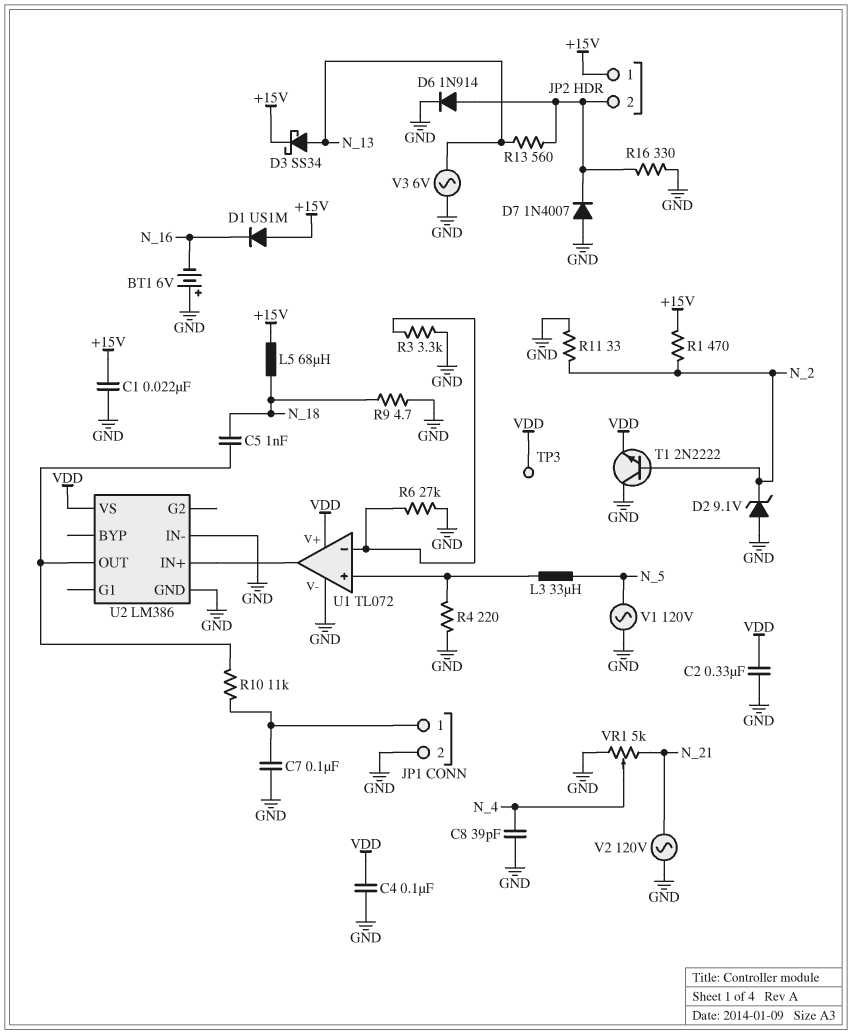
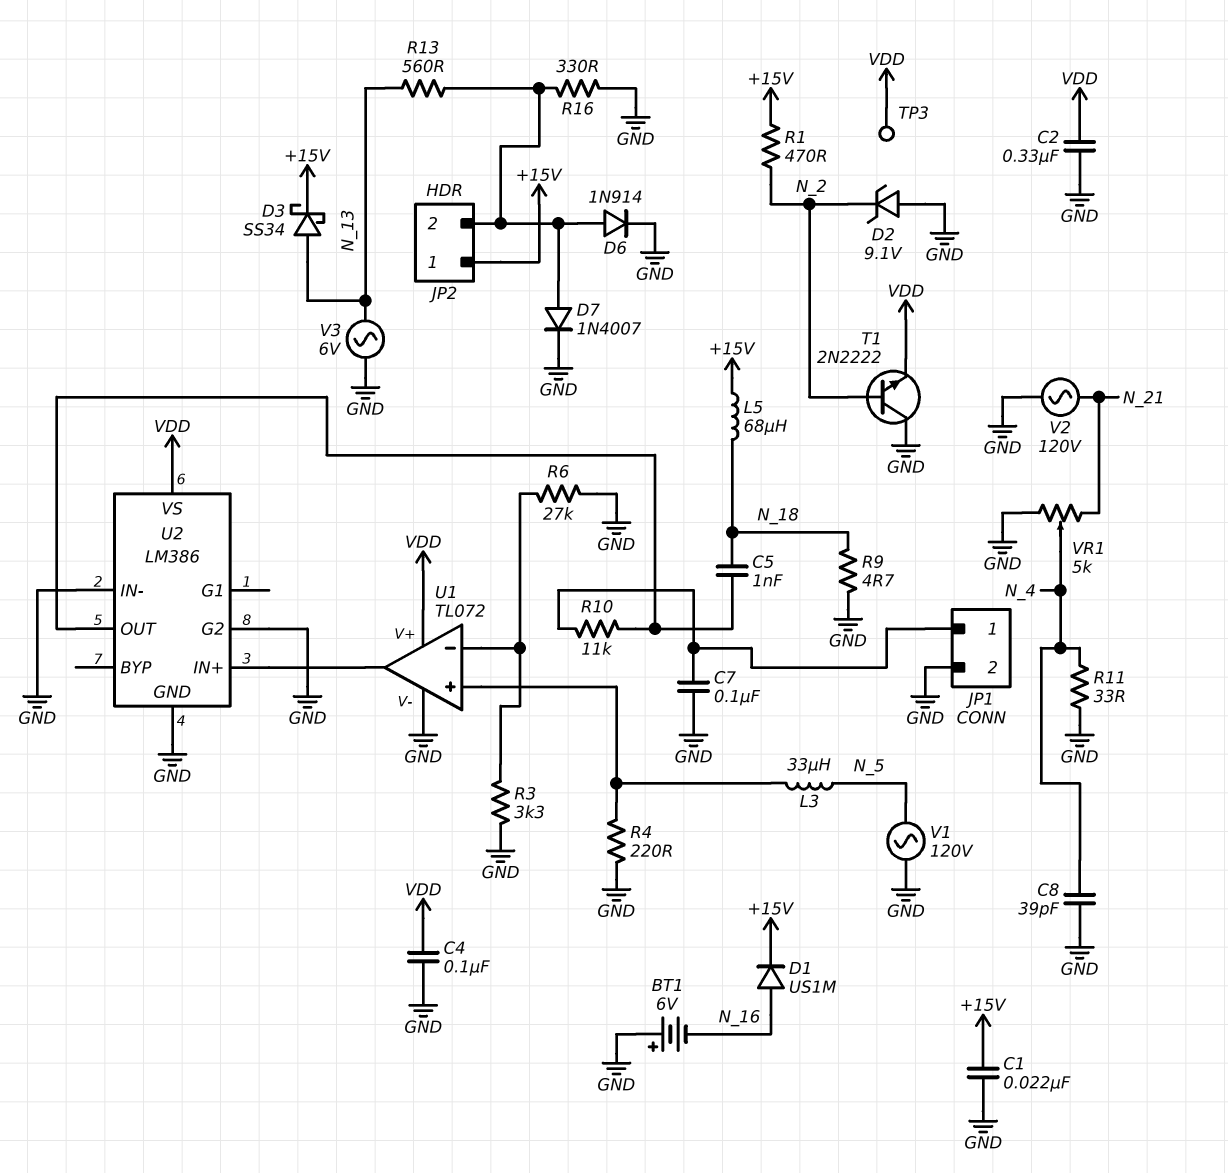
D1: diode US1M (A +15V, K N_16) -> diode US1M (A N_16, K +15V)
D7: diode 1N4007 (A GND, K JP2/2) -> diode 1N4007 (A JP2/2, K GND)
R11: 33 (GND, N_2) -> 33 (GND, N_4)
U2 pin G2: none -> GND

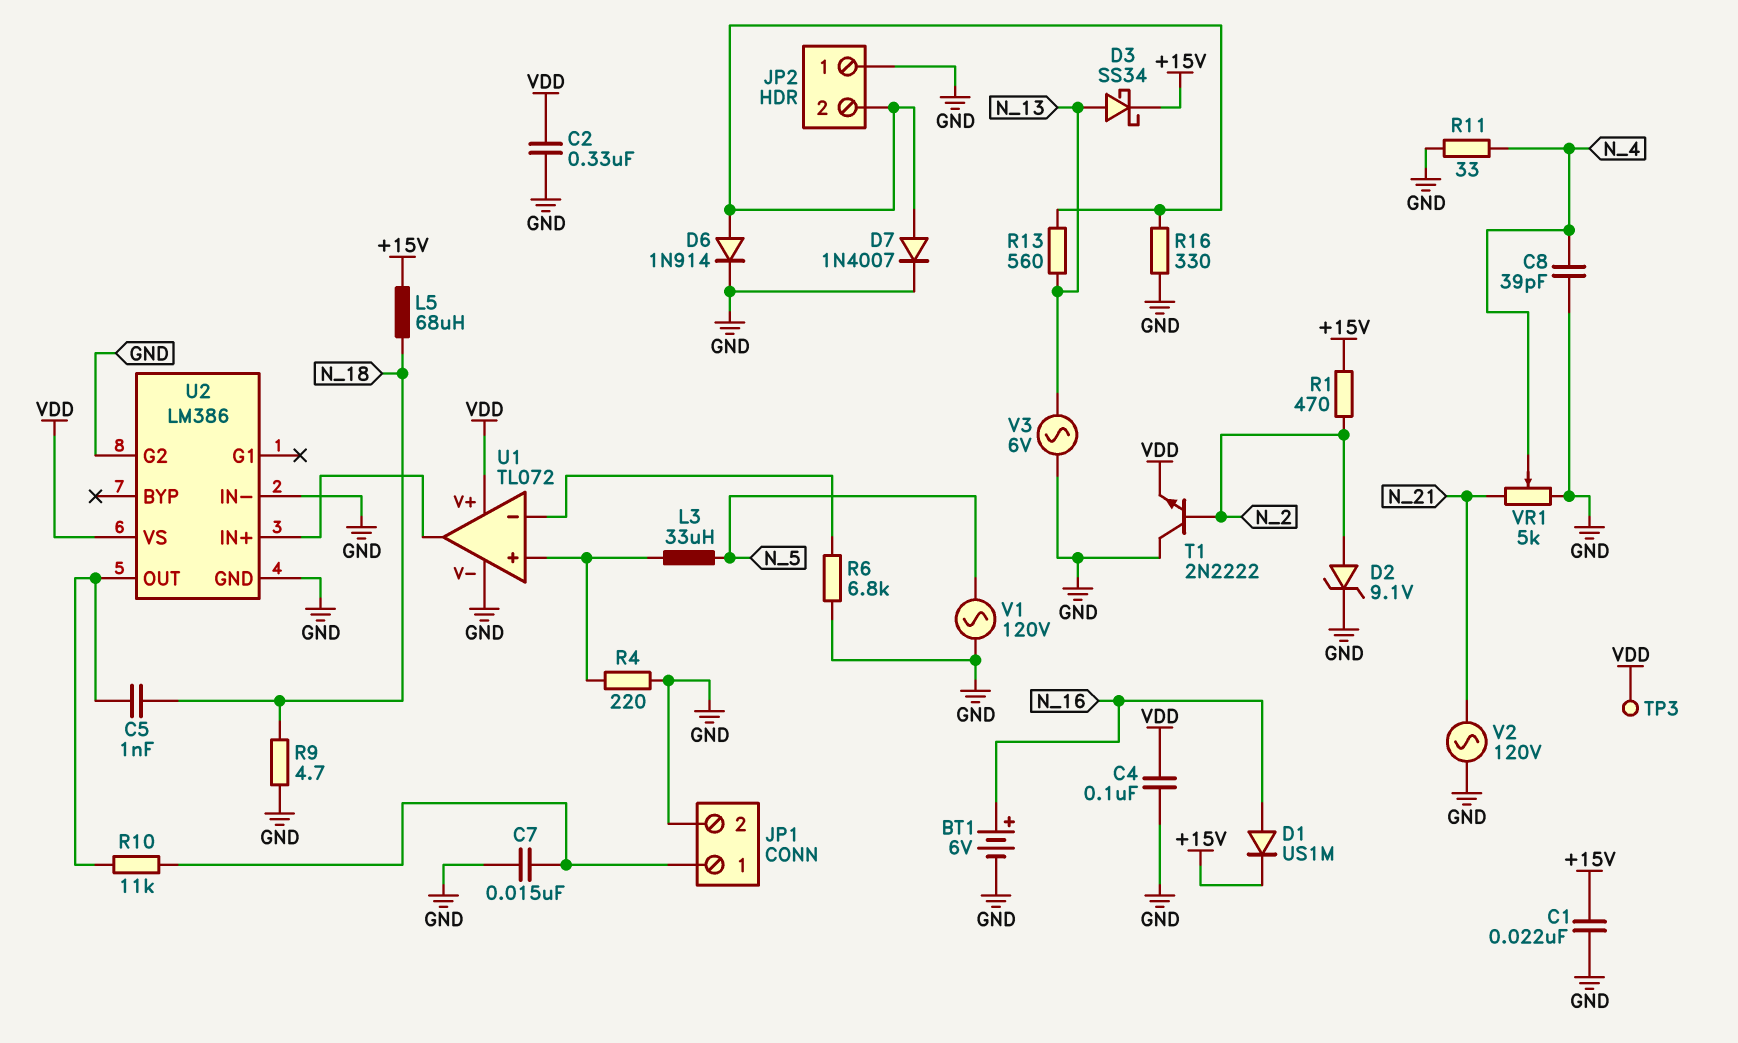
BT1: 6V (plus GND, minus N_16) -> 6V (plus N_16, minus GND)
C7: 100nF (GND, JP1/1) -> 15nF (GND, JP1/1)
D2: zener 9.1V (A GND, K N_2) -> zener 9.1V (A N_2, K GND)
JP2 pin 1: +15V -> GND
R3: 3.3k (GND, U1/in-) -> none
R6: 27k (GND, U1/in-) -> 6.8k (GND, U1/in-)

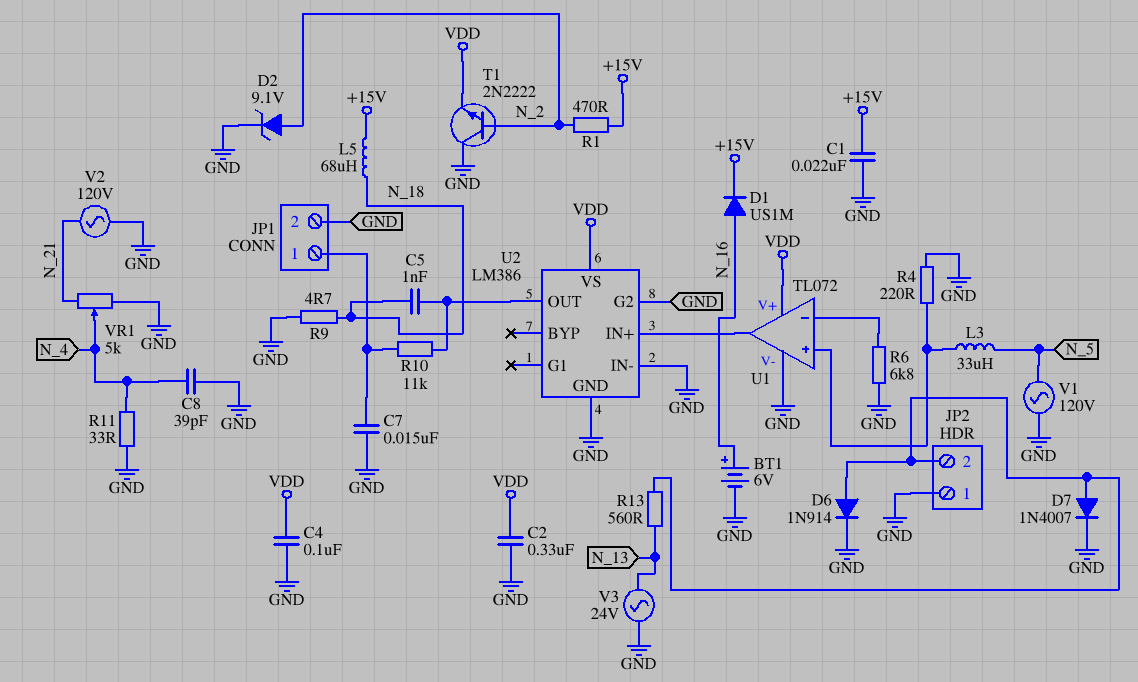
D3: schottky SS34 (A N_13, K +15V) -> none
R16: 330 (GND, JP2/2) -> none
TP3: test point (VDD) -> none
V3: AC 6V (GND, N_13) -> AC 24V (GND, N_13)

